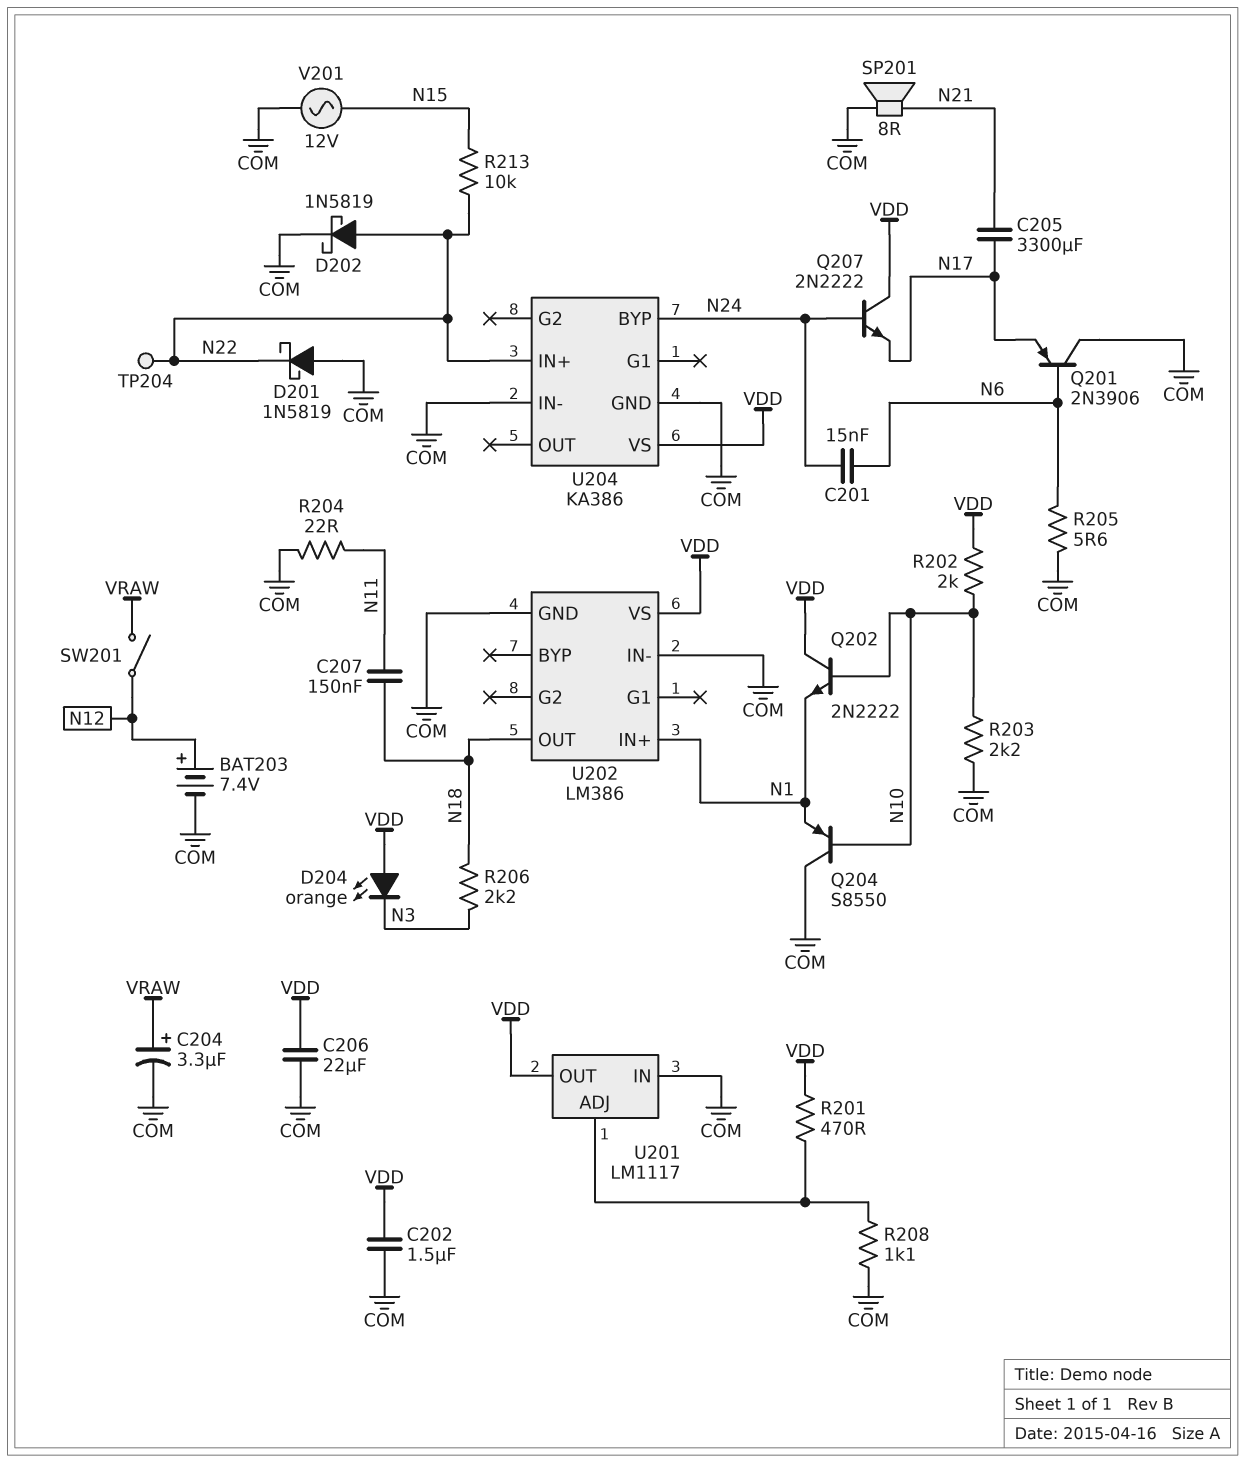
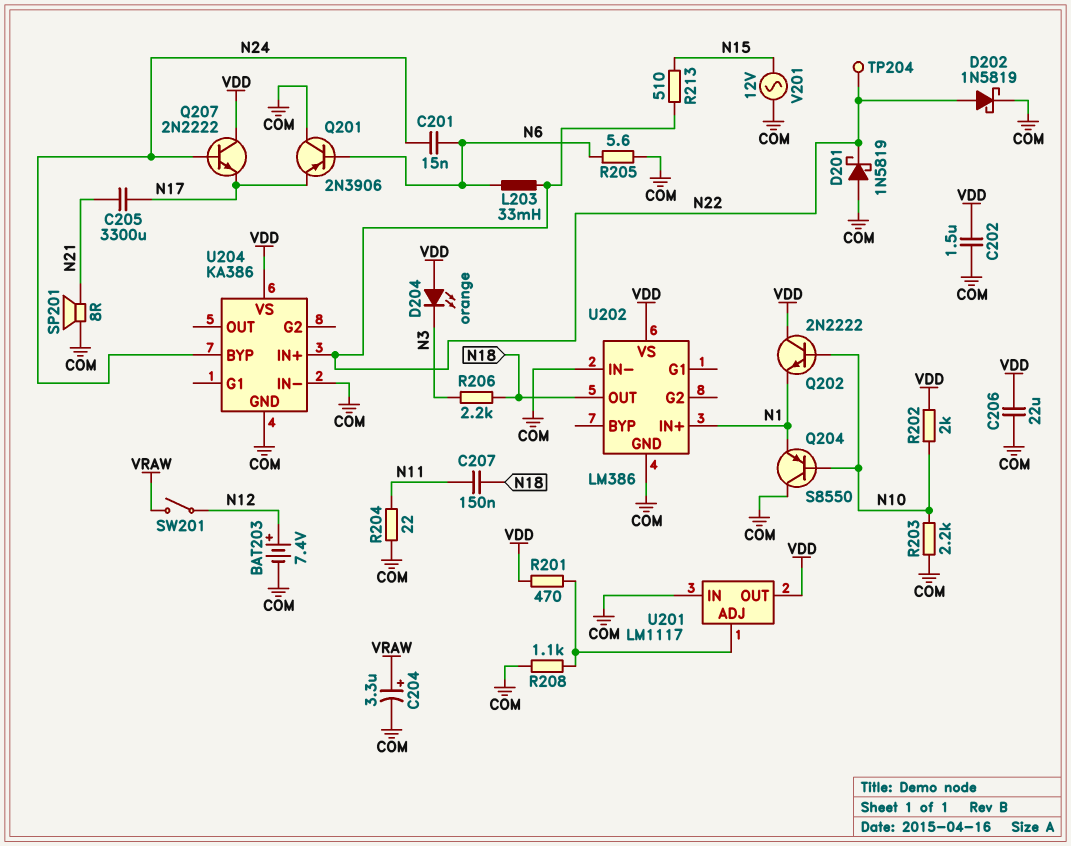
L203: none -> 33mH (N6, N22)
R213: 10k (N15, N22) -> 510 (N15, N22)

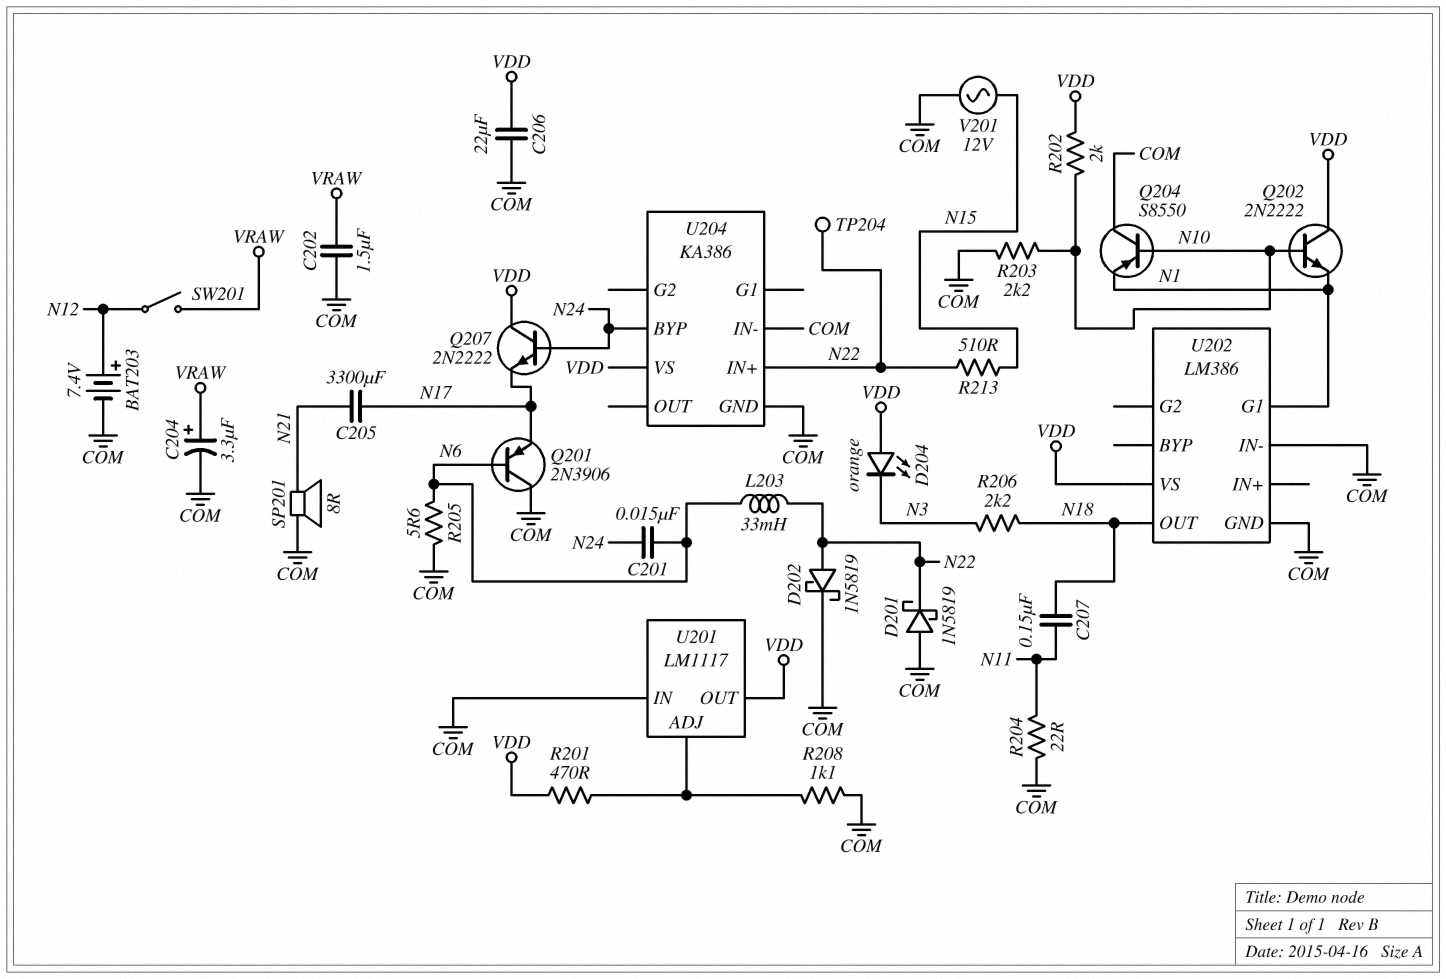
C202: 1.5uF (COM, VDD) -> 1.5uF (COM, VRAW)
U202 pin G1: none -> N1
U202 pin IN+: N1 -> none

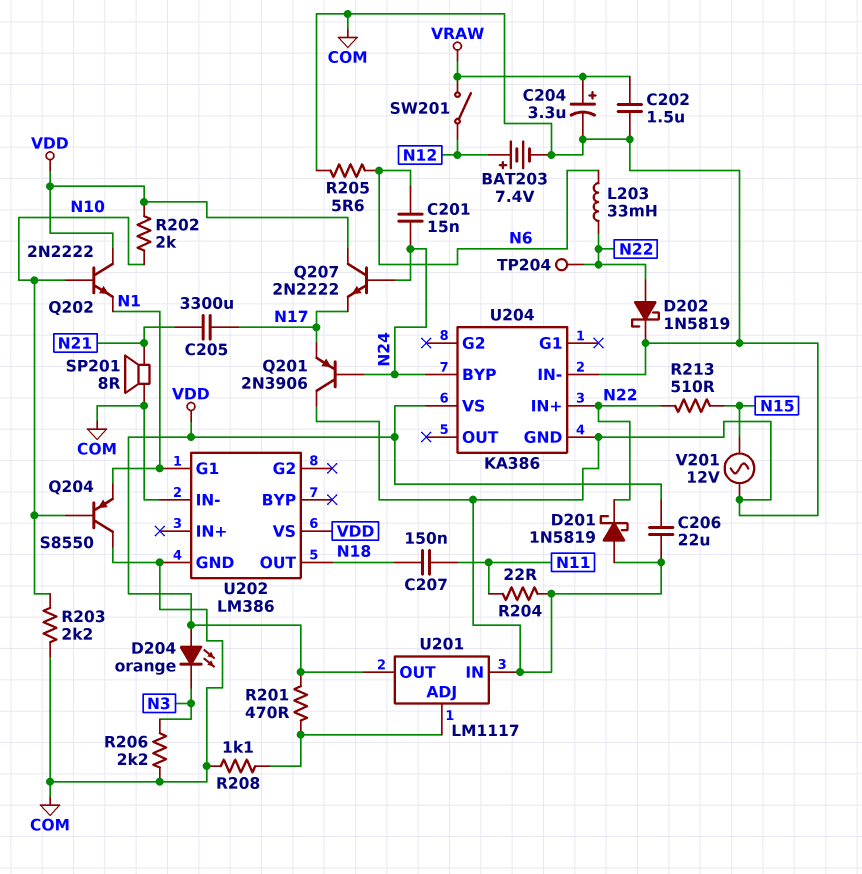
Q201: PNP 2N3906 (B N6, C COM, E N17) -> PNP 2N3906 (B N24, C COM, E N17)
R206: 2.2k (N3, N18) -> 2.2k (COM, N3)

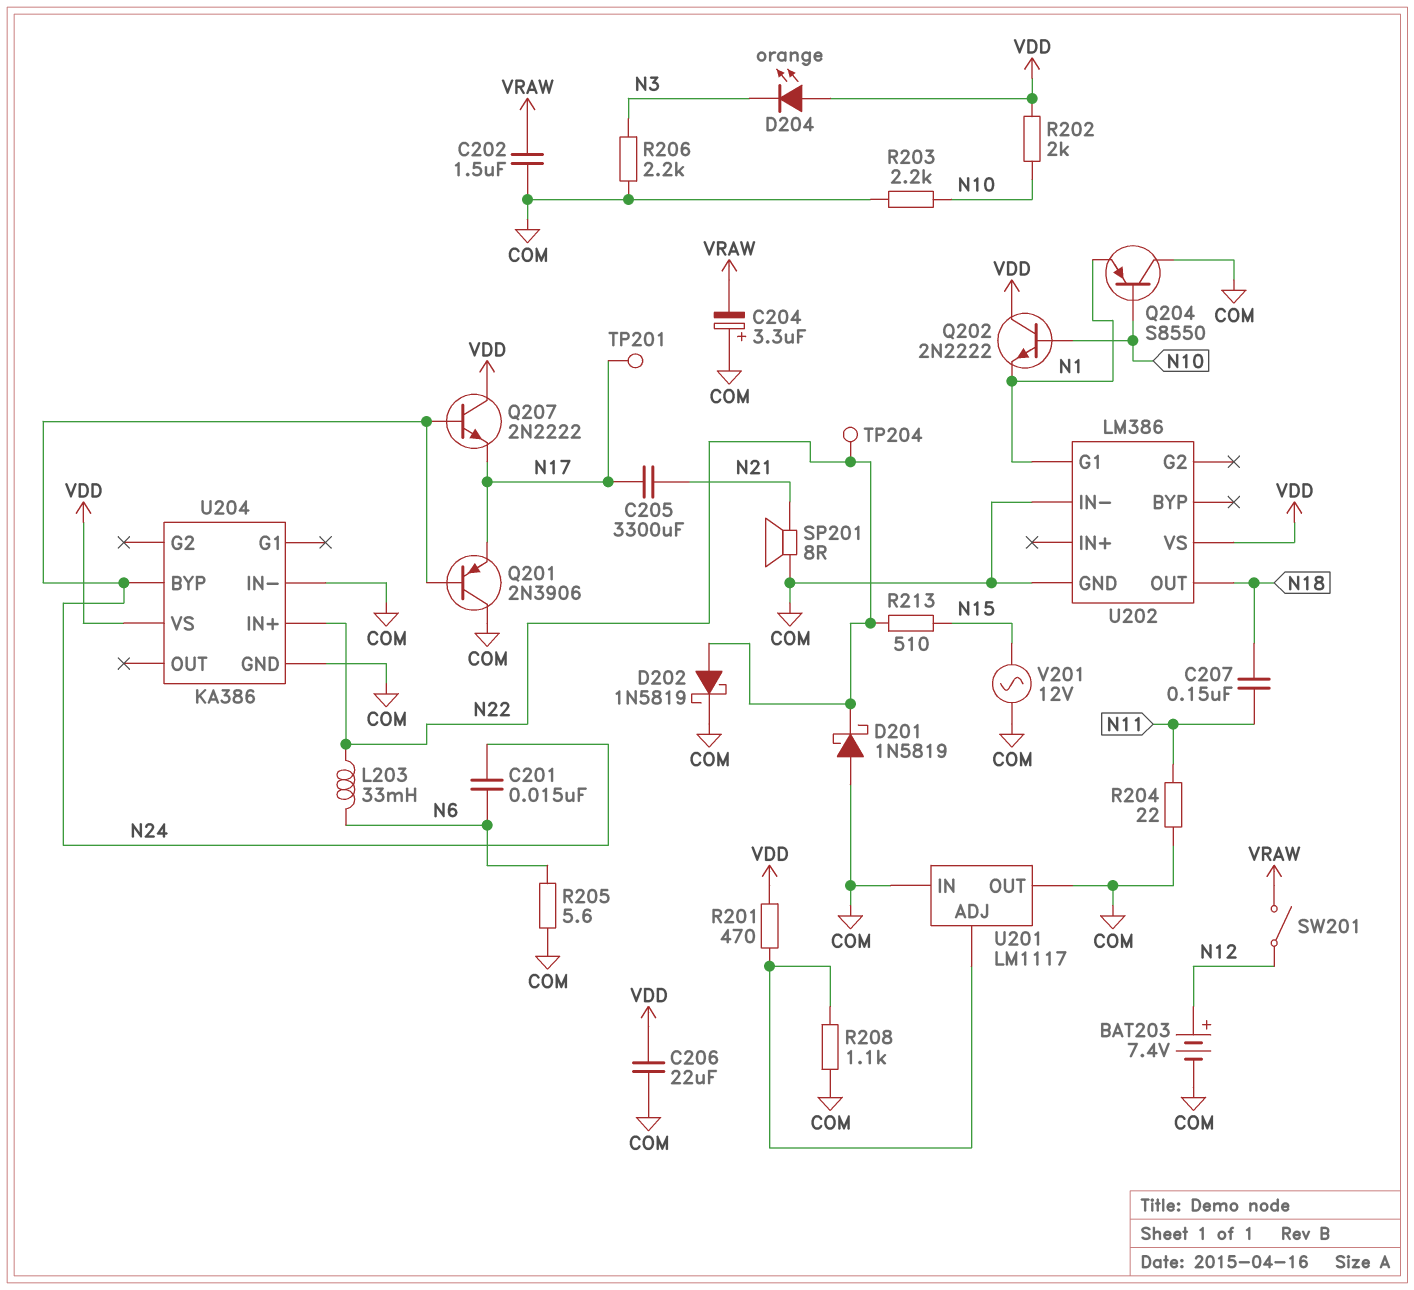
C204: 3.3uF (plus VRAW, minus COM) -> 3.3uF (plus COM, minus VRAW)
TP201: none -> test point (N17)
U201 pin OUT: VDD -> COM

